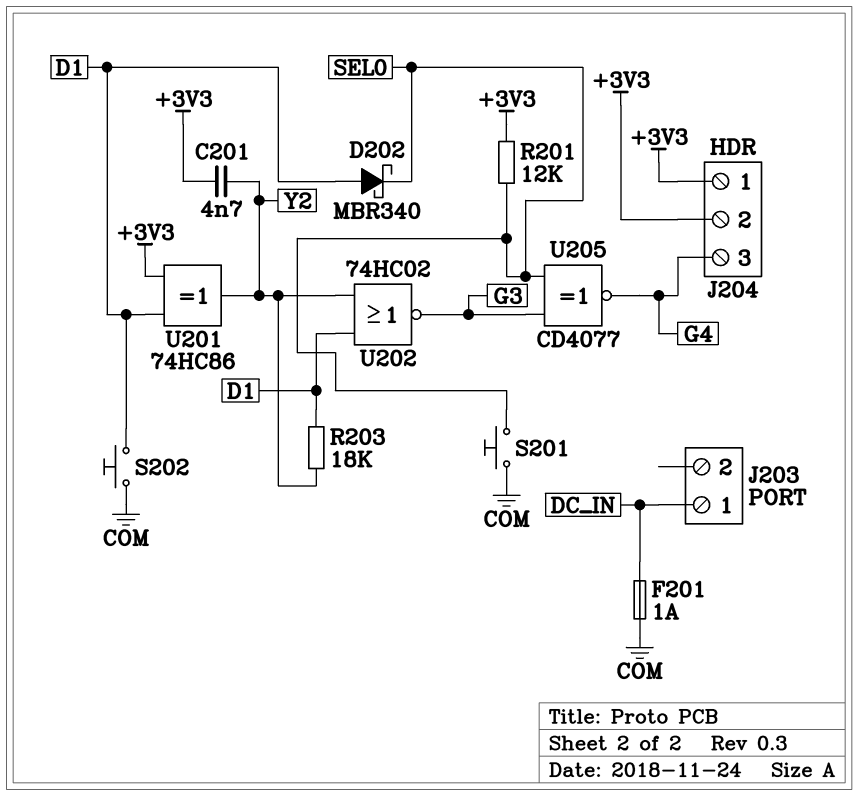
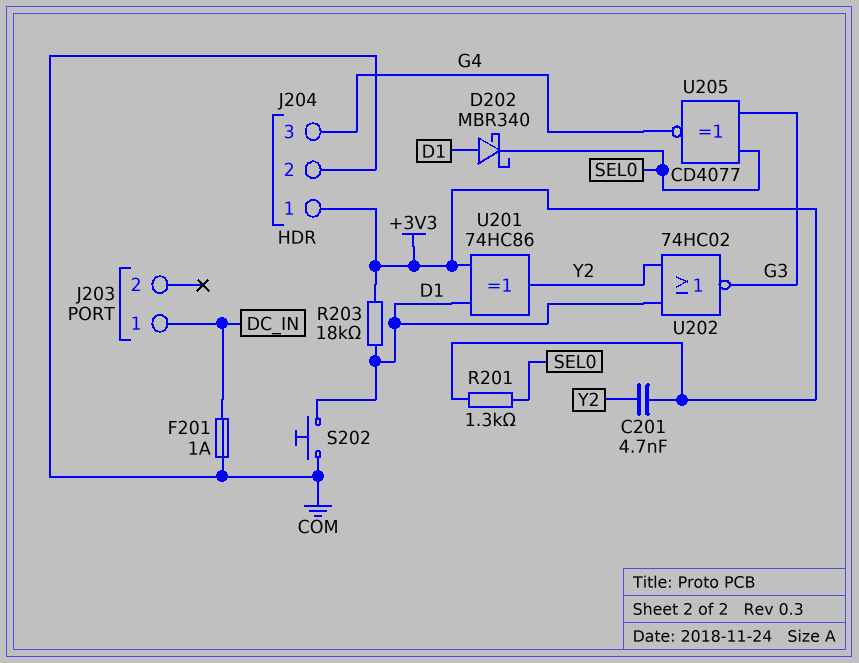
J204 pin 2: +3V3 -> COM
R201: 12k (+3V3, SEL0) -> 1.3k (+3V3, SEL0)
R203: 18k (D1, Y2) -> 18k (+3V3, D1)
S201: button (COM, SEL0) -> none

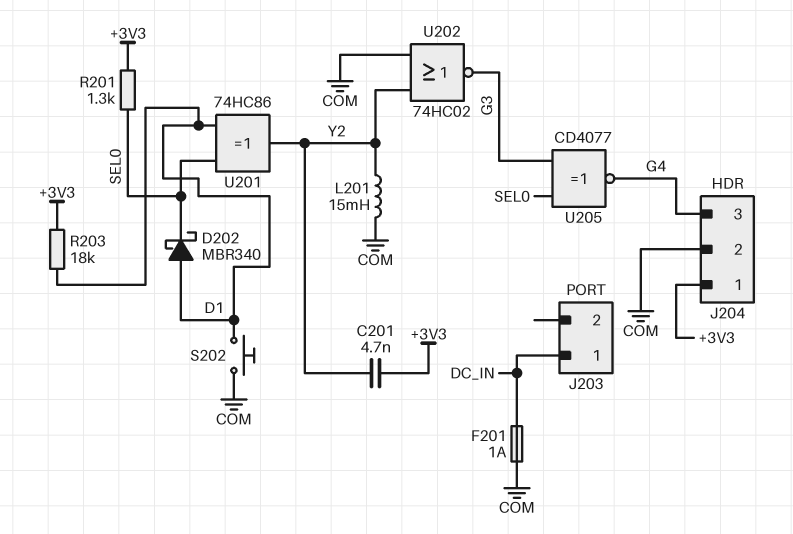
L201: none -> 15mH (COM, Y2)
U201: XOR 74HC86 (in +3V3, in D1, out Y2) -> XOR 74HC86 (in D1, in SEL0, out Y2)
U202: NOR 74HC02 (in D1, in Y2, out G3) -> NOR 74HC02 (in COM, in Y2, out G3)

